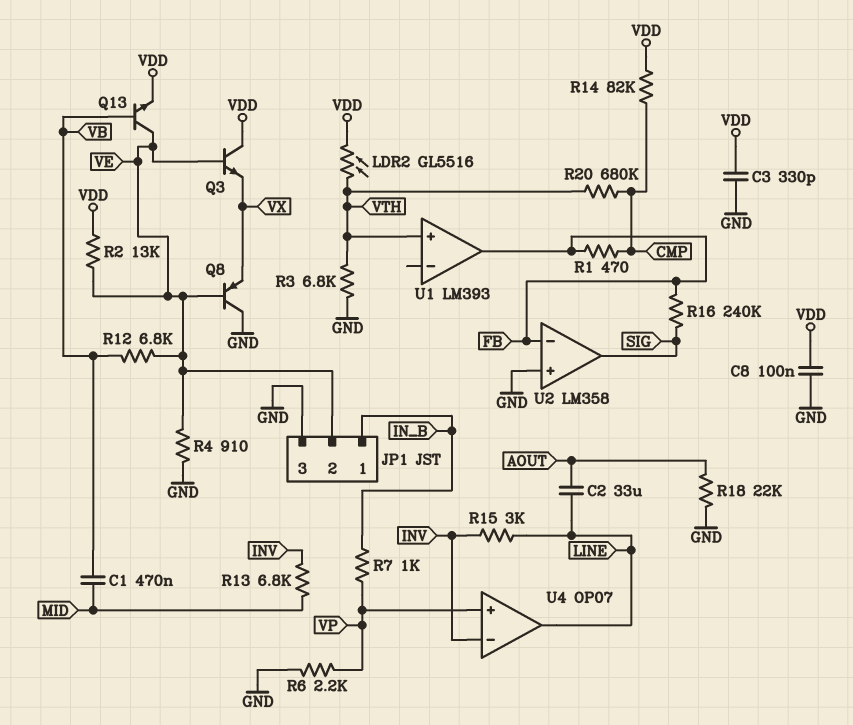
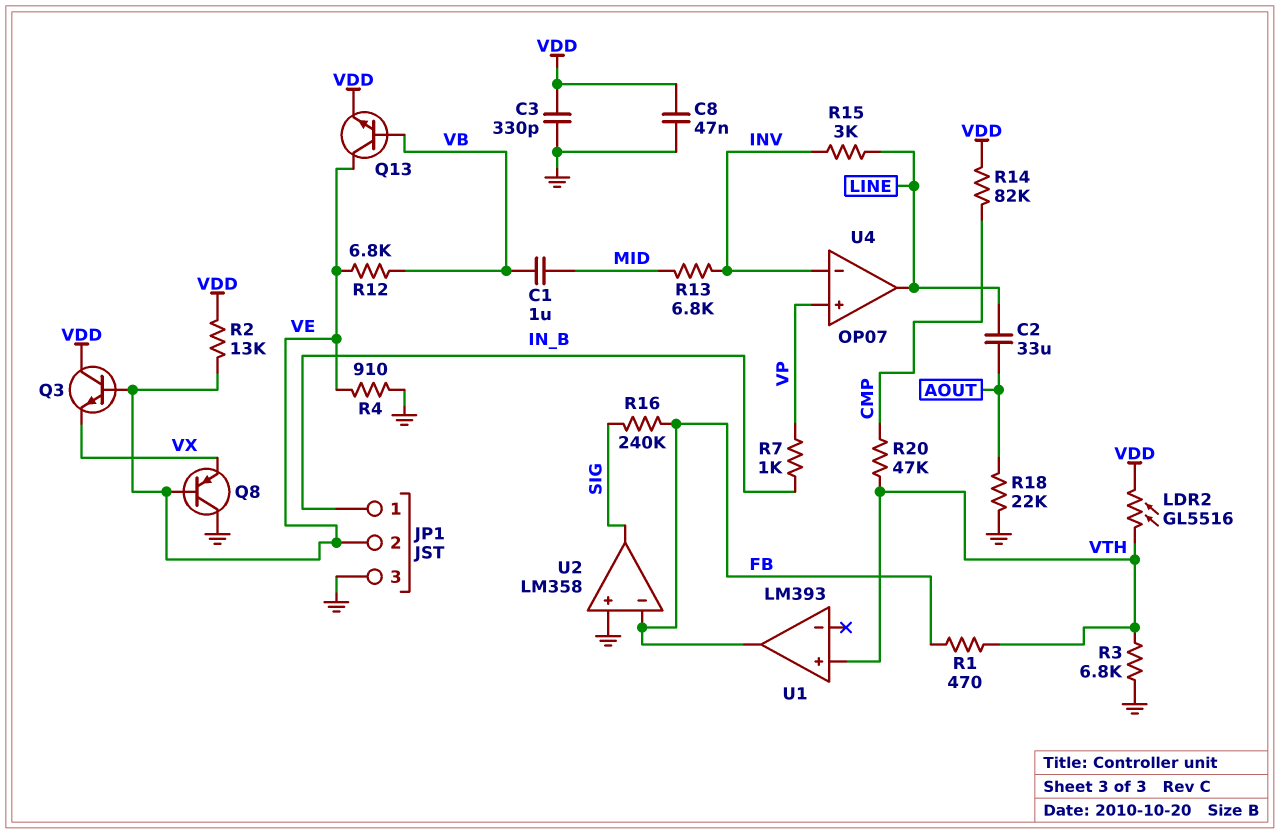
C1: 470nF (MID, VB) -> 1uF (MID, VB)
C8: 100nF (GND, VDD) -> 47nF (GND, VDD)
R1: 470 (CMP, FB) -> 470 (FB, VTH)
R6: 2.2k (GND, VP) -> none
R20: 680k (CMP, VTH) -> 47k (CMP, VTH)

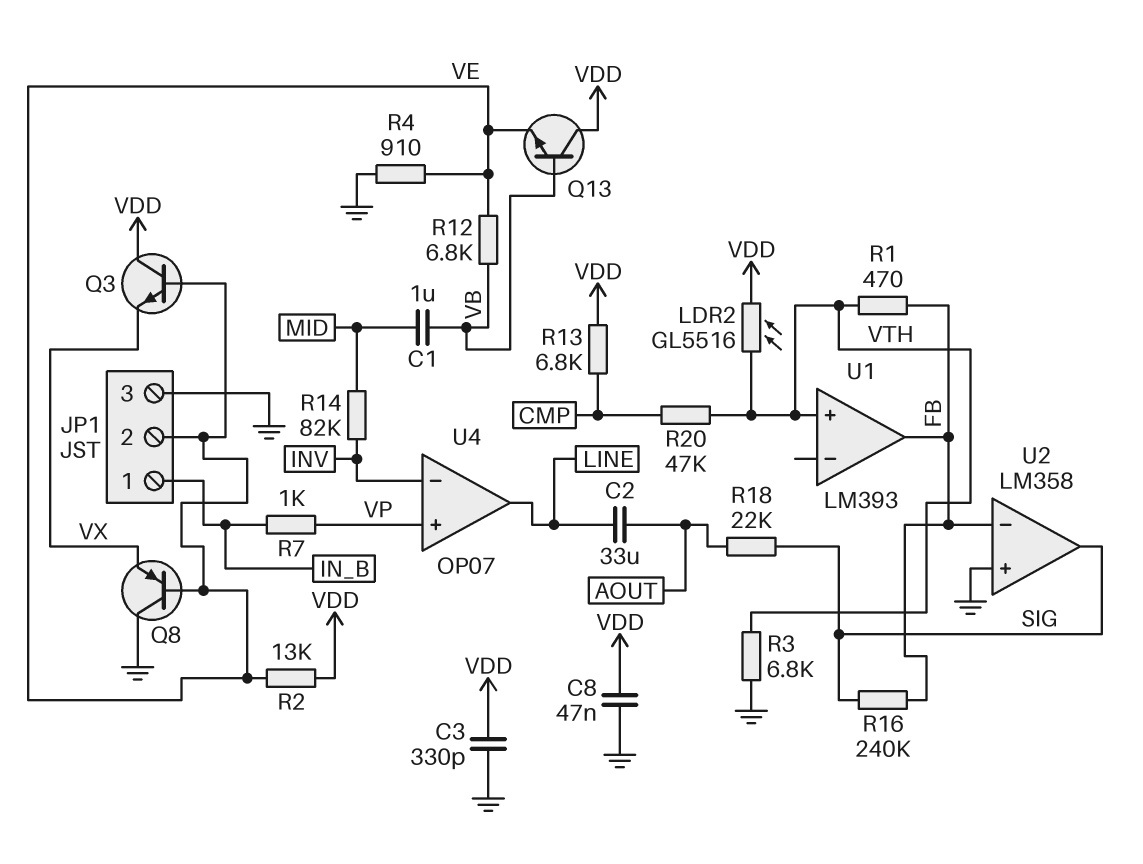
Q13: NPN (B VB, C VE, E VDD) -> NPN (B VB, C VDD, E VE)
R13: 6.8k (INV, MID) -> 6.8k (CMP, VDD)
R14: 82k (CMP, VDD) -> 82k (INV, MID)
R15: 3k (INV, LINE) -> none
R18: 22k (AOUT, GND) -> 22k (AOUT, SIG)

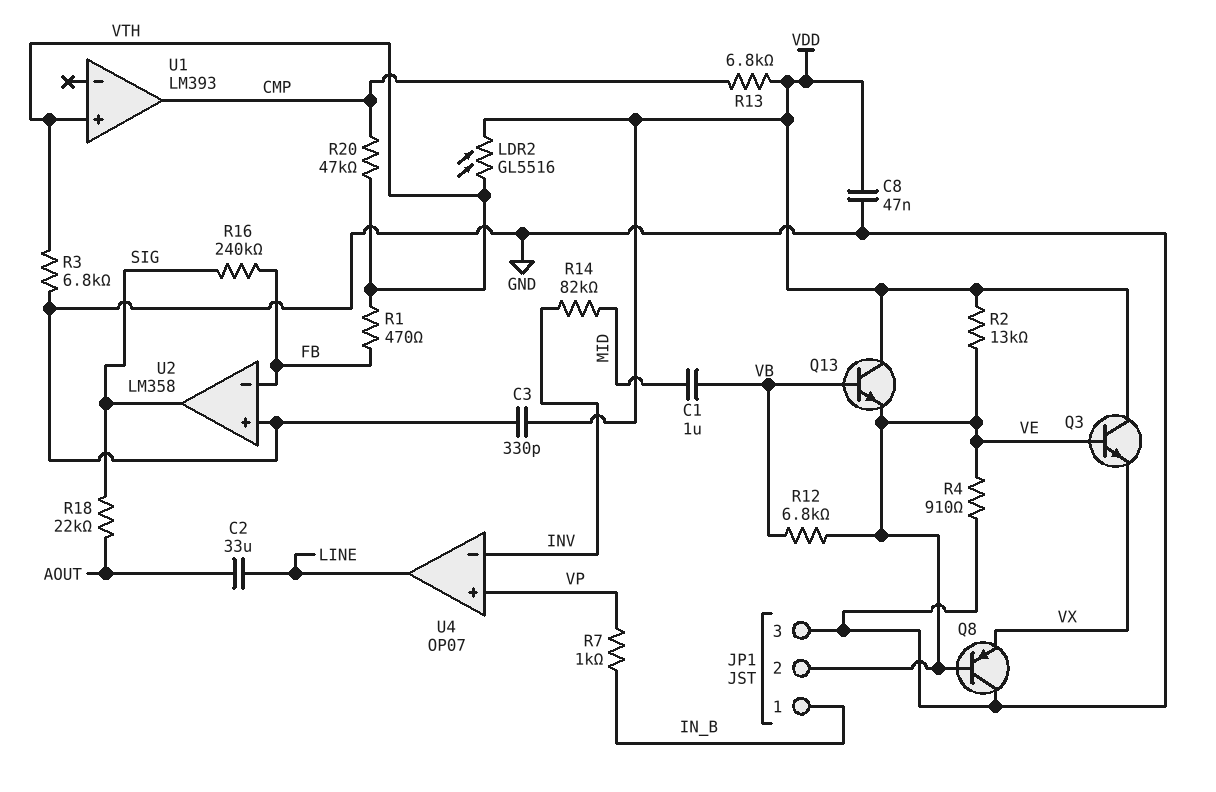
U1 pin out: FB -> CMP

